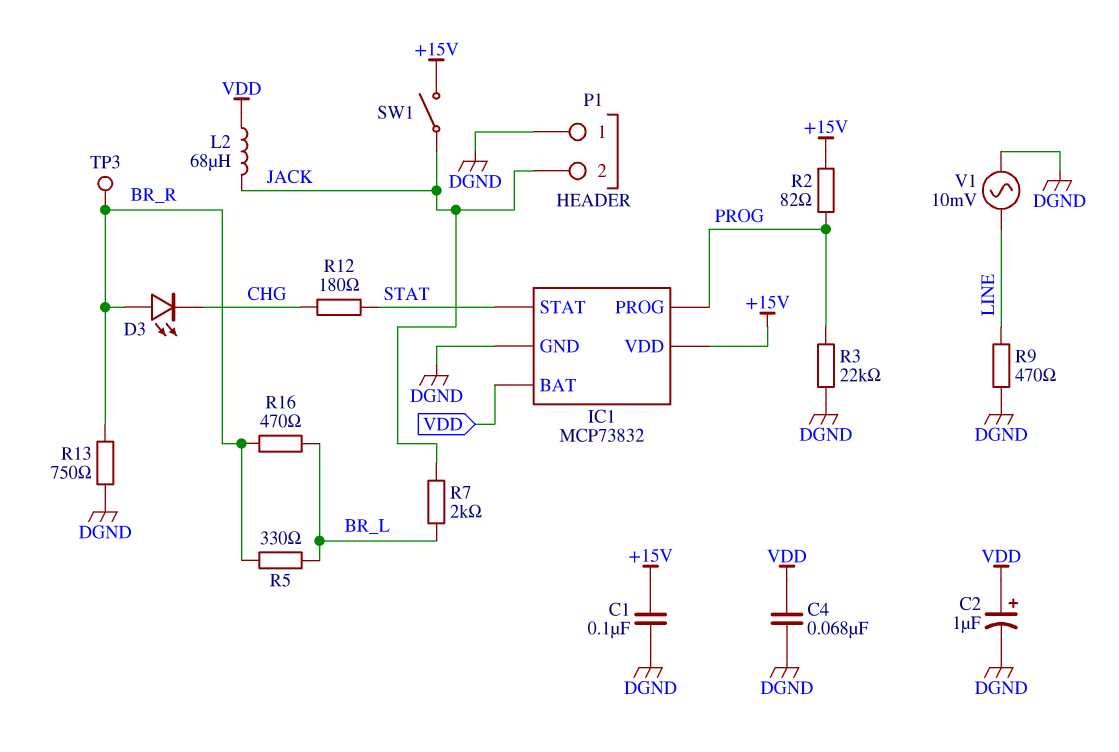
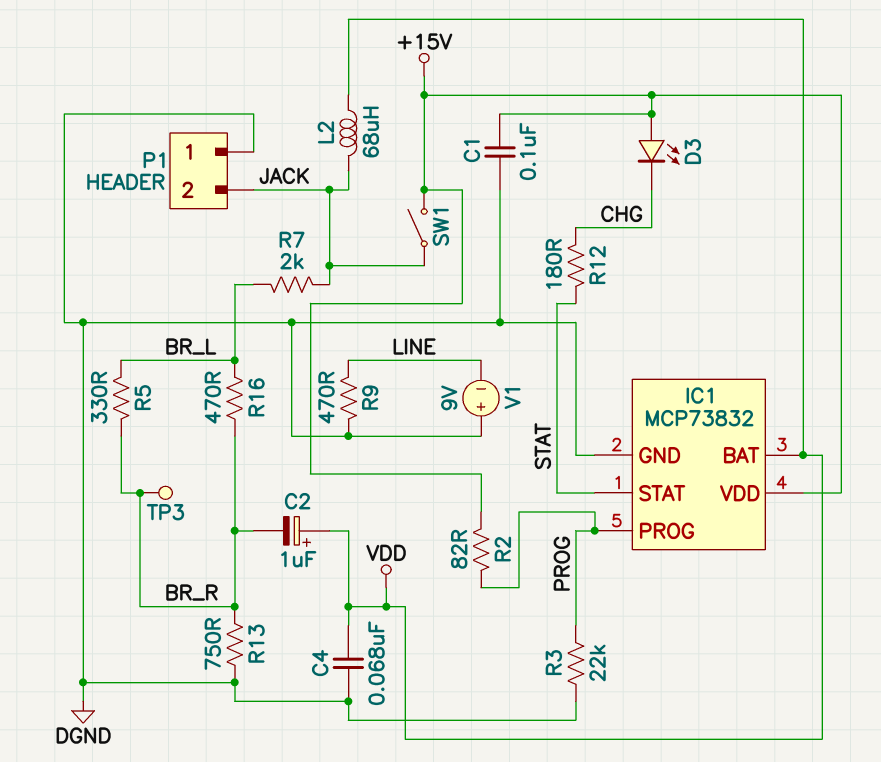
C2: 1uF (plus VDD, minus DGND) -> 1uF (plus VDD, minus BR_R)
D3: LED (A BR_R, K CHG) -> LED (A +15V, K CHG)
V1: AC 10mV (DGND, LINE) -> 9V (plus DGND, minus LINE)

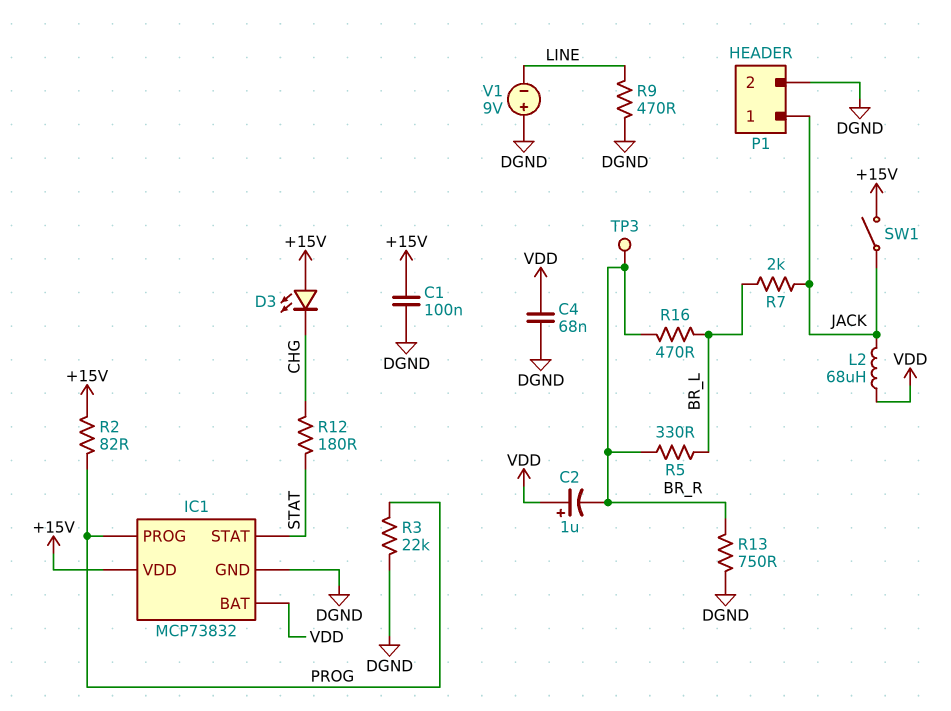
P1 pin 1: DGND -> JACK
P1 pin 2: JACK -> DGND

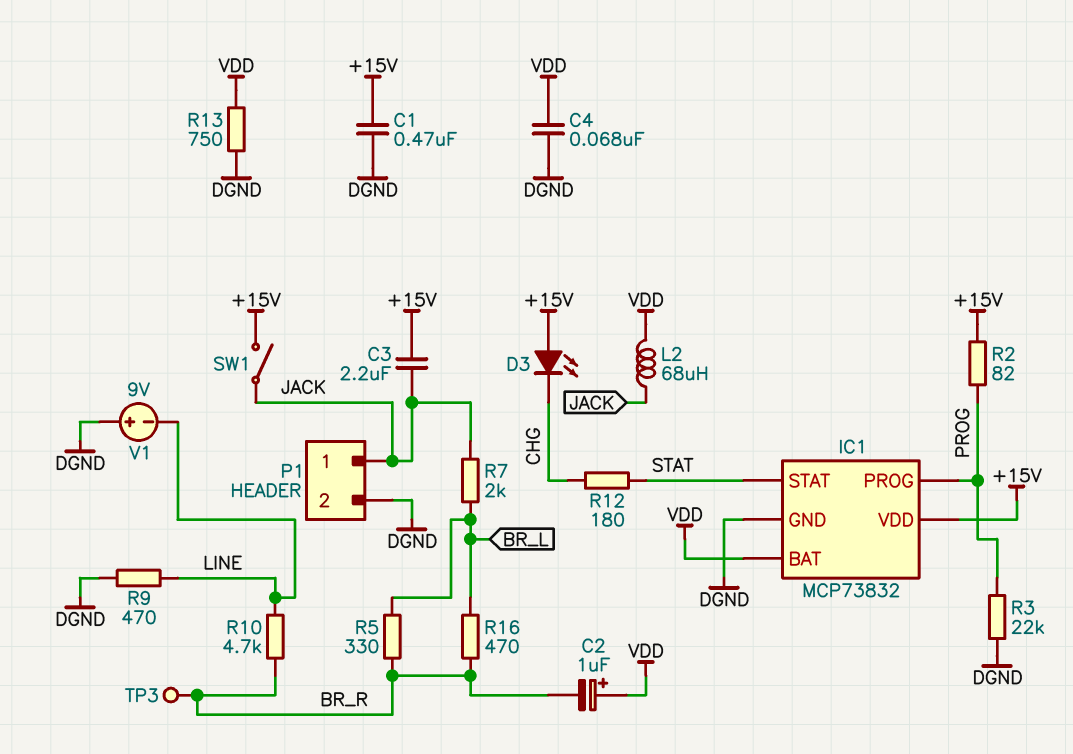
C1: 100nF (+15V, DGND) -> 470nF (+15V, DGND)
C3: none -> 2.2uF (+15V, JACK)
R10: none -> 4.7k (BR_R, LINE)
R13: 750 (BR_R, DGND) -> 750 (DGND, VDD)

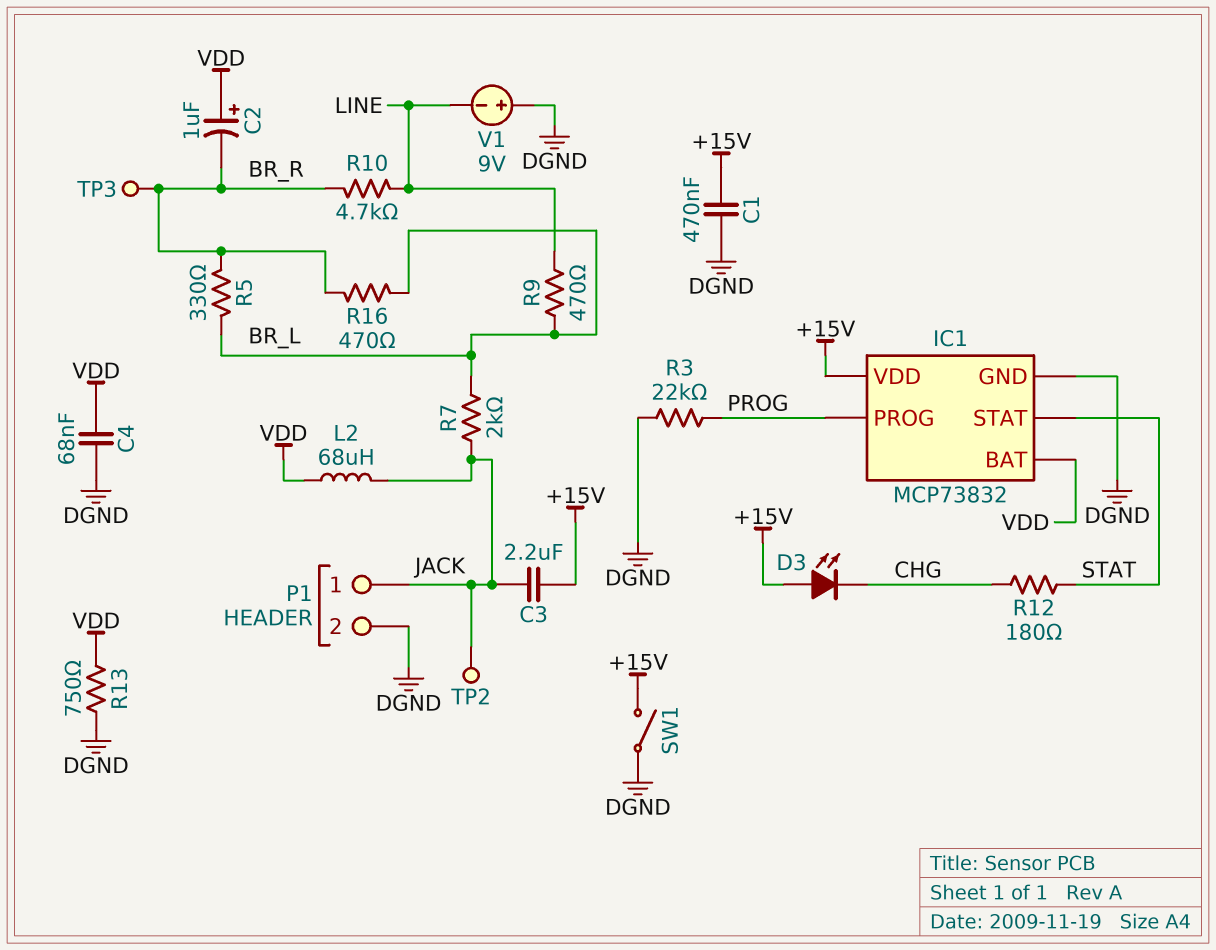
R2: 82 (+15V, PROG) -> none
R9: 470 (DGND, LINE) -> 470 (BR_L, LINE)
SW1: switch (+15V, JACK) -> switch (+15V, DGND)
TP2: none -> test point (JACK)

